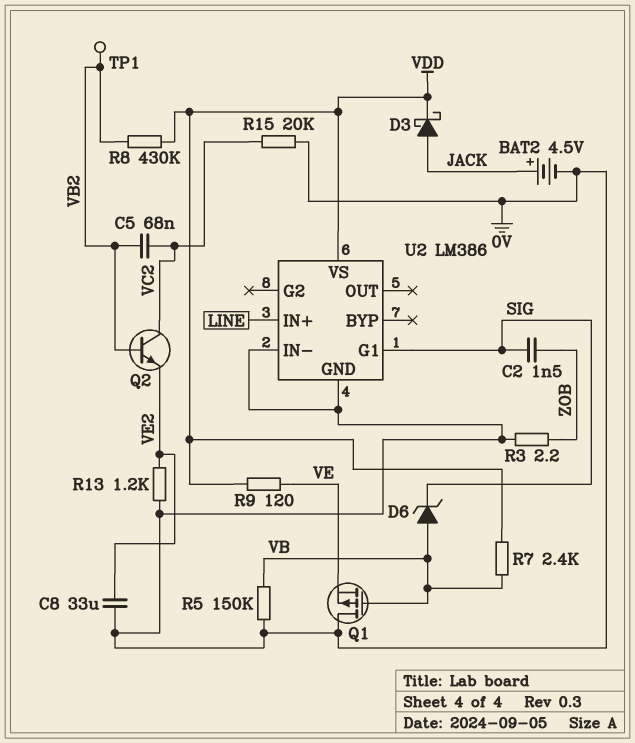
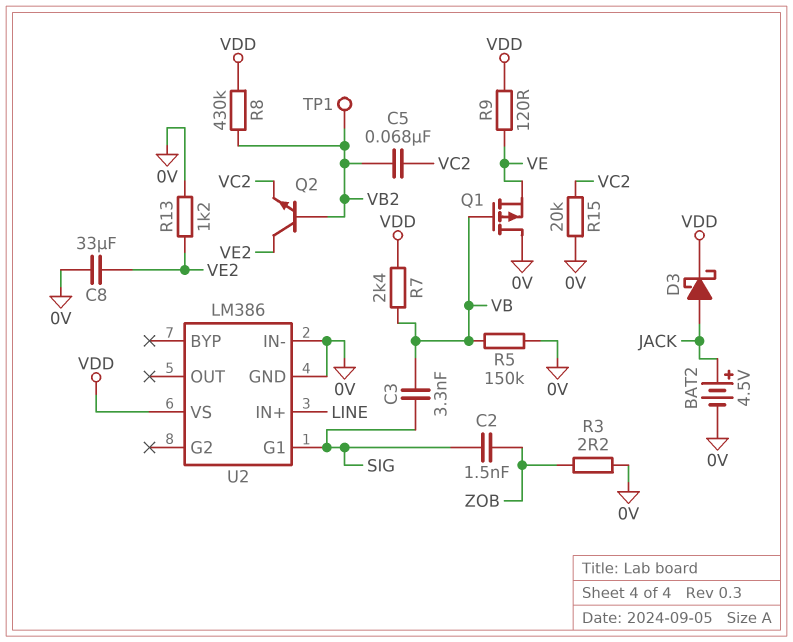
C3: none -> 3.3nF (SIG, VB)
D6: zener (A VB, K SIG) -> none
Q2: NPN (B VB2, C VC2, E VE2) -> NPN (B VB2, C VE2, E VC2)

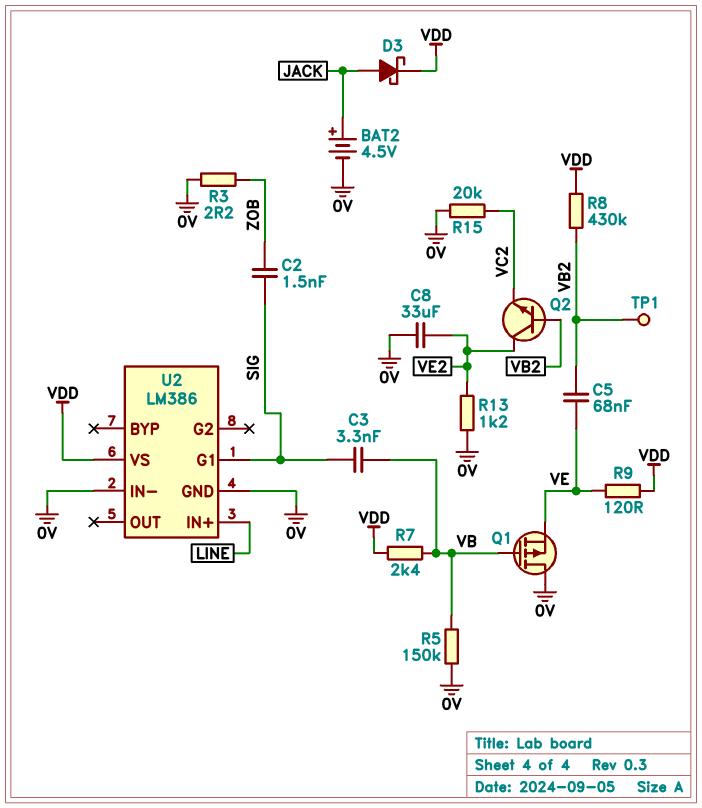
C5: 68nF (VB2, VC2) -> 68nF (VB2, VE)

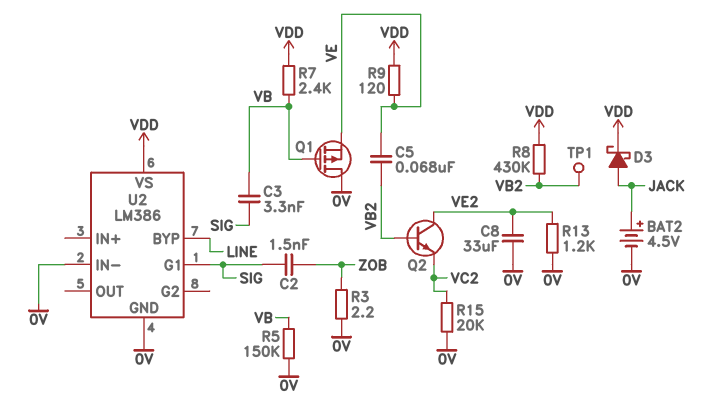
U2 pin BYP: none -> LINE
U2 pin IN+: LINE -> none

